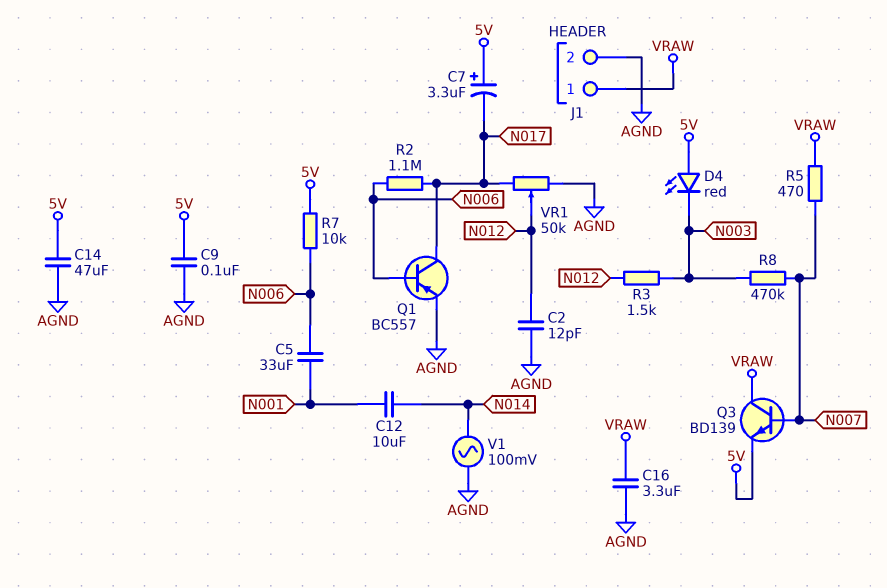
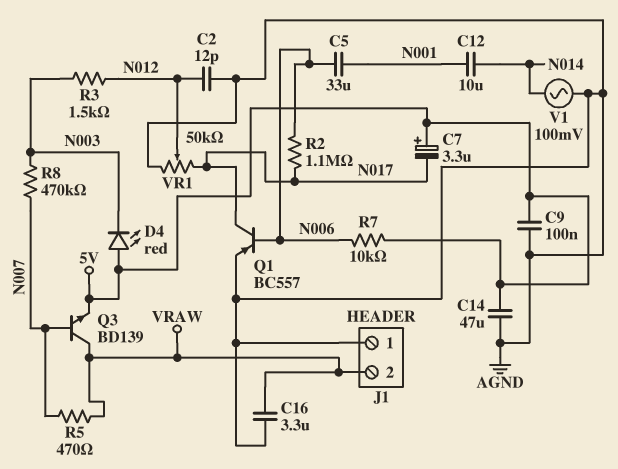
J1 pin 1: VRAW -> AGND
J1 pin 2: AGND -> VRAW

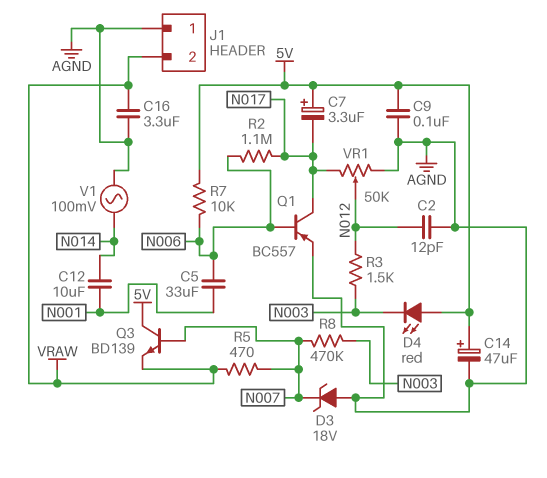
C14: 47uF (5V, AGND) -> 47uF (plus 5V, minus AGND)
D3: none -> zener 18V (A AGND, K N007)
Q3: NPN BD139 (B N007, C VRAW, E 5V) -> NPN BD139 (B N007, C 5V, E VRAW)

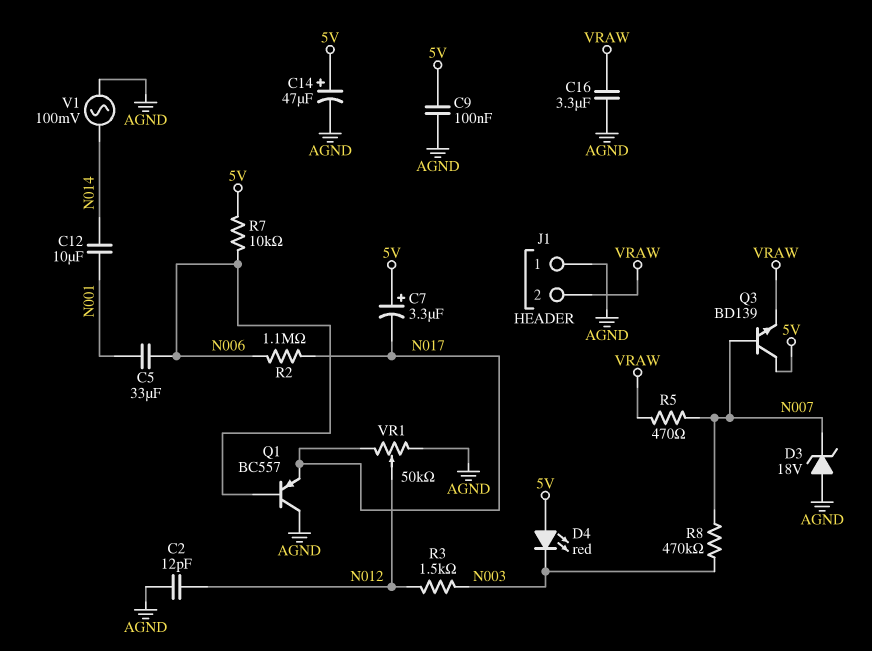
Q1: PNP BC557 (B N006, C N017, E AGND) -> PNP BC557 (B N006, C AGND, E N017)

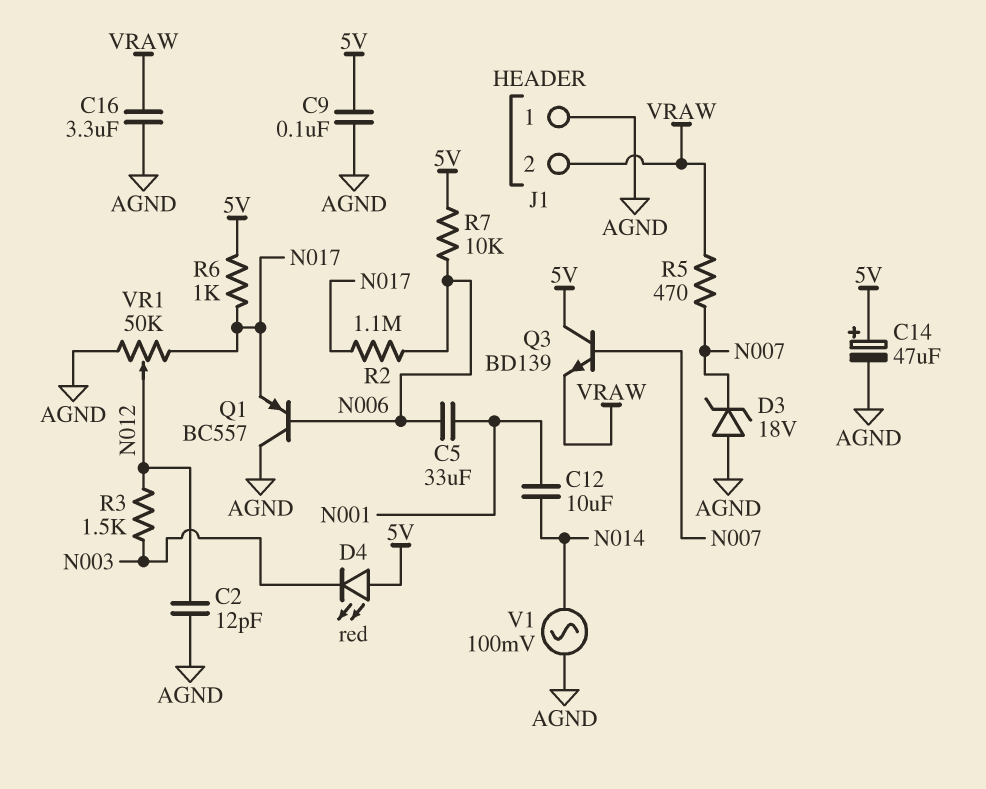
C7: 3.3uF (plus 5V, minus N017) -> none
R6: none -> 1k (5V, N017)
R8: 470k (N003, N007) -> none

